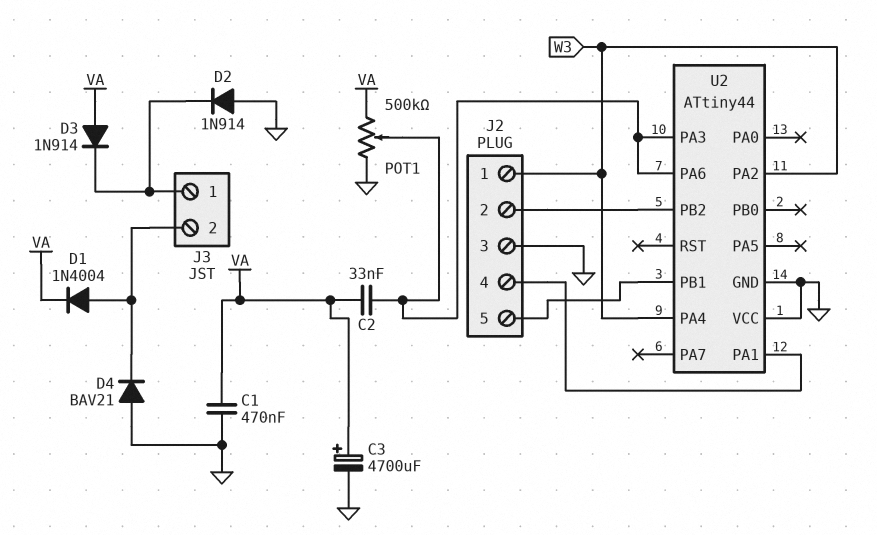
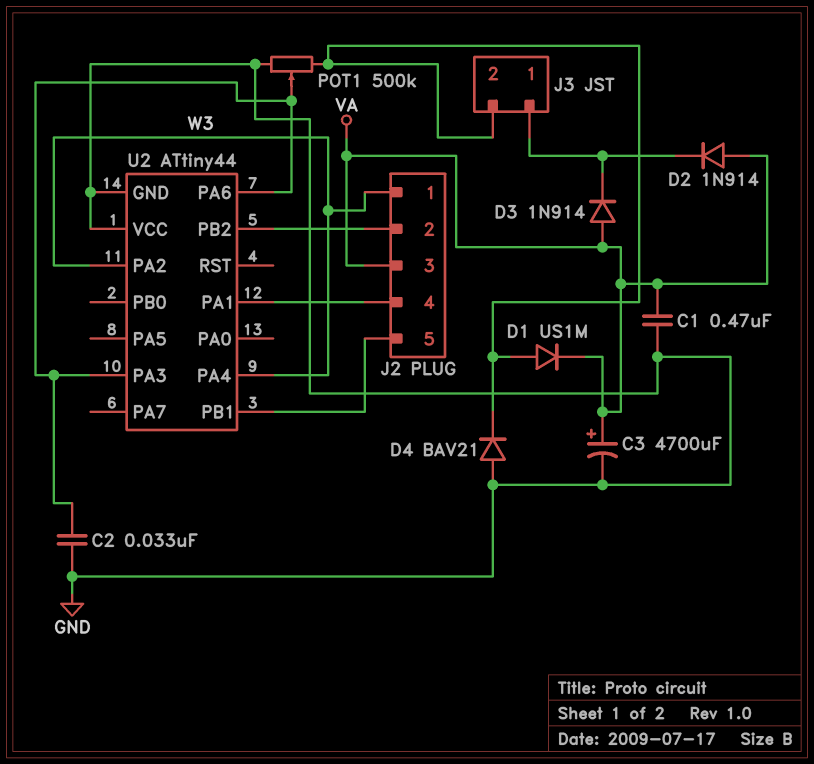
C2: 33nF (U2/PA3, VA) -> 33nF (GND, U2/PA3)
D1: diode 1N4004 (A J3/2, K VA) -> diode US1M (A J3/2, K VA)
D2: diode 1N914 (A GND, K J3/1) -> diode 1N914 (A VA, K J3/1)
J2 pin 3: GND -> VA
POT1: 500k (GND, VA, wiper U2/PA3) -> 500k (GND, J3/2, wiper U2/PA3)

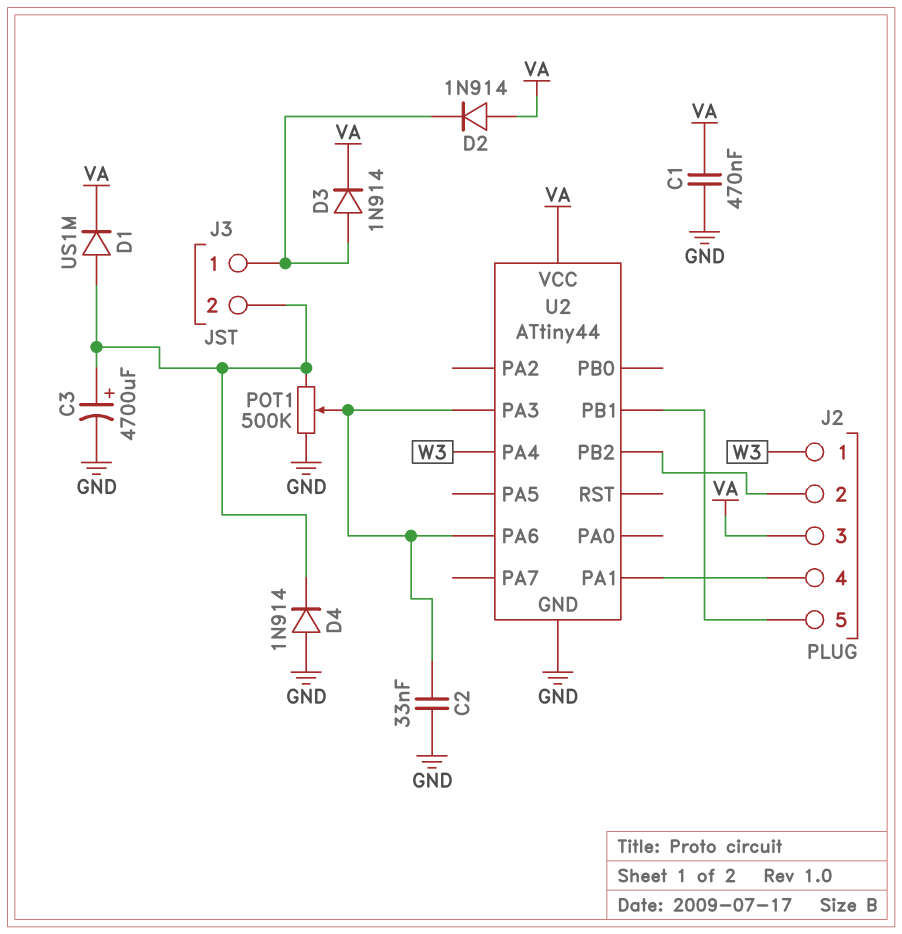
C3: 4700uF (plus VA, minus GND) -> 4700uF (plus J3/2, minus GND)
D3: diode 1N914 (A VA, K J3/1) -> diode 1N914 (A J3/1, K VA)
D4: diode BAV21 (A GND, K J3/2) -> diode 1N914 (A GND, K J3/2)
U2 pin PA2: W3 -> none
U2 pin VCC: GND -> VA

